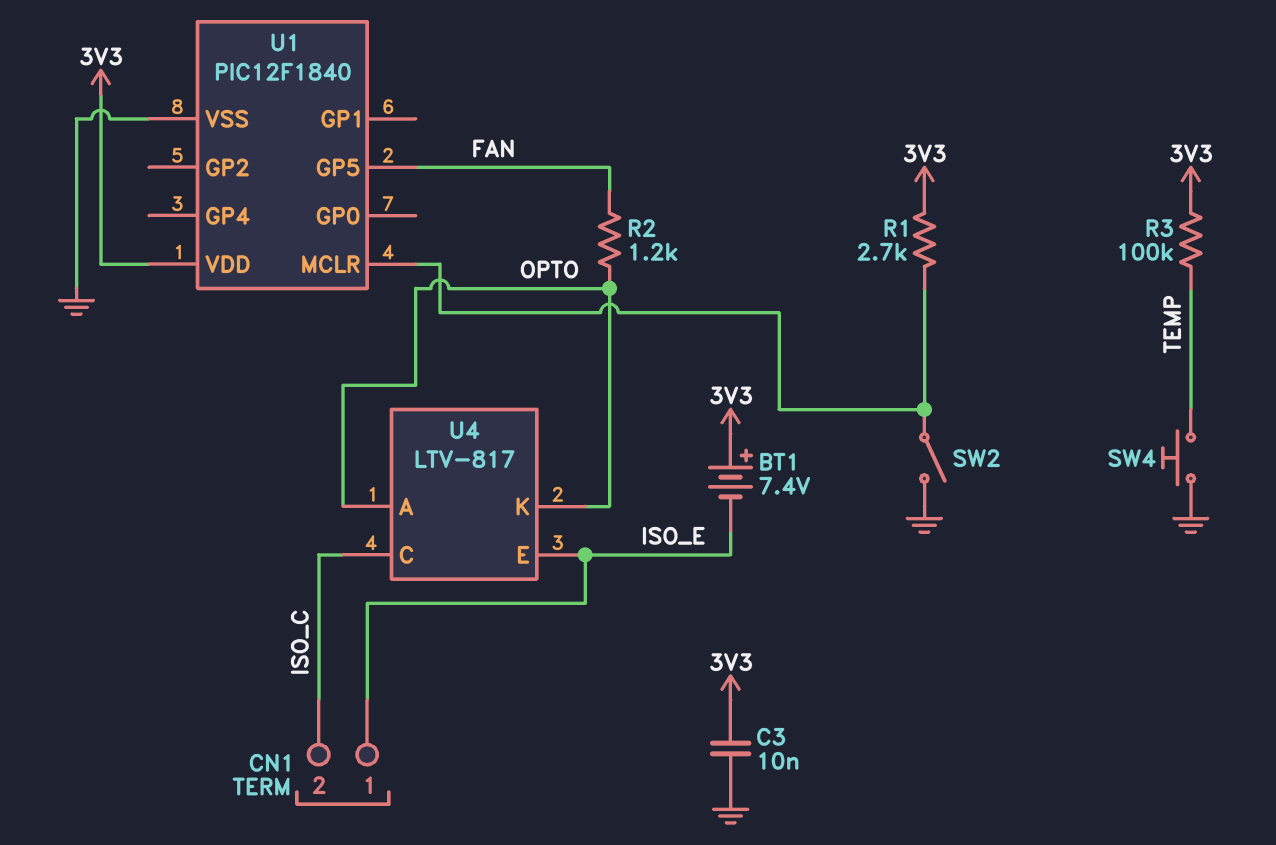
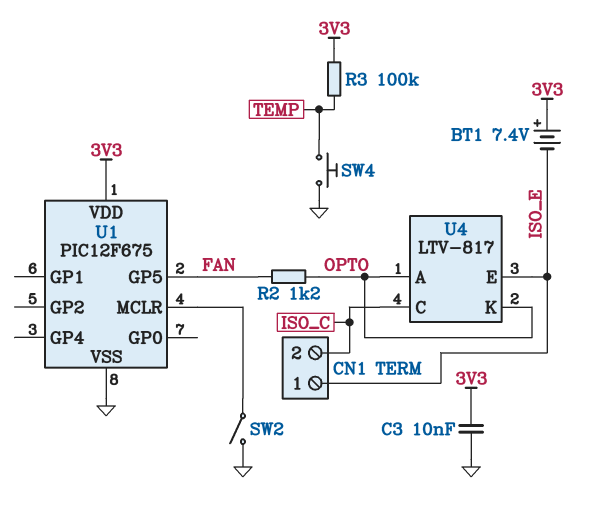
R1: 2.7k (3V3, U1/MCLR) -> none
U1: PIC12F1840 -> PIC12F675

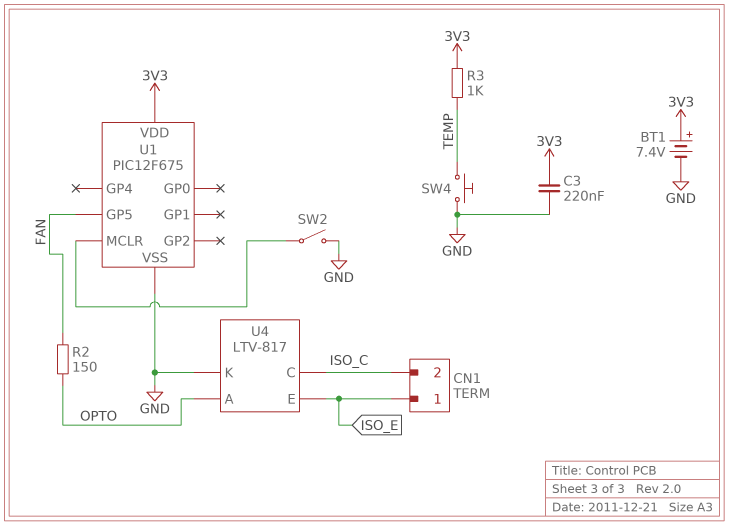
BT1: 7.4V (plus 3V3, minus ISO_E) -> 7.4V (plus 3V3, minus GND)
C3: 10nF (3V3, GND) -> 220nF (3V3, GND)
R2: 1.2k (FAN, OPTO) -> 150 (FAN, OPTO)
R3: 100k (3V3, TEMP) -> 1k (3V3, TEMP)
U4 pin K: OPTO -> GND

